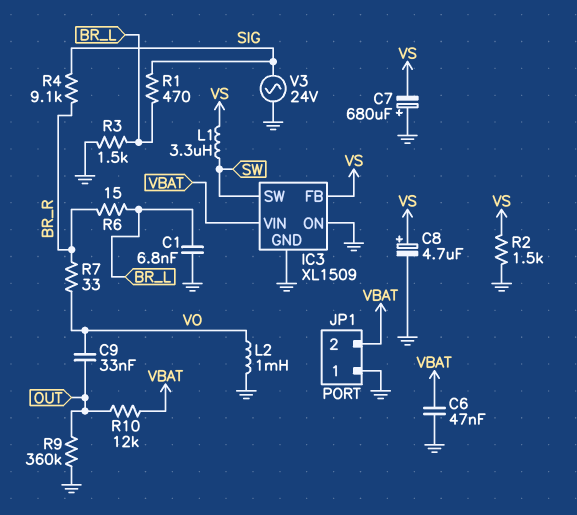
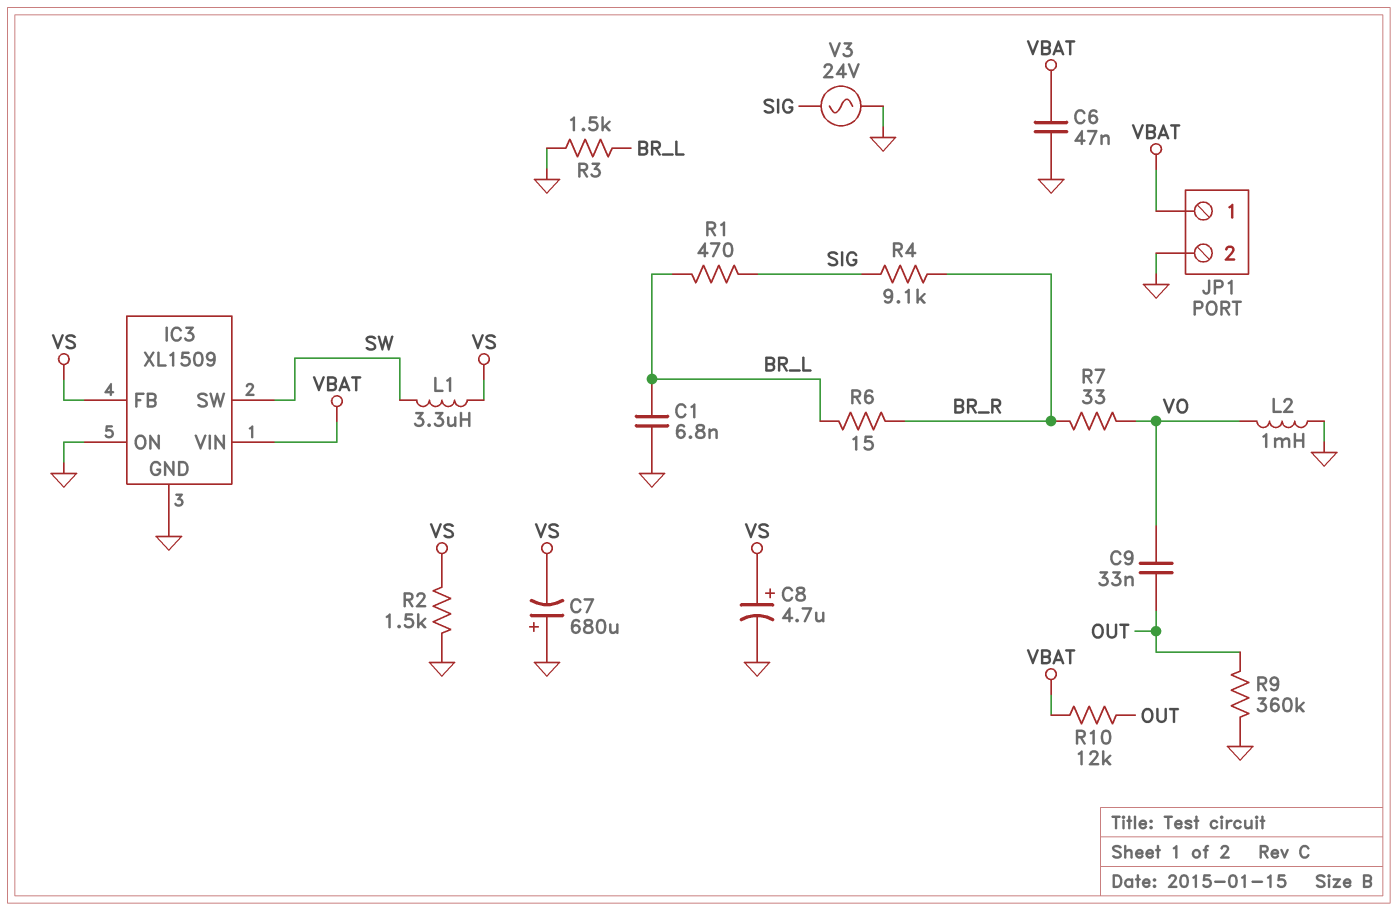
JP1 pin 1: GND -> VBAT
JP1 pin 2: VBAT -> GND

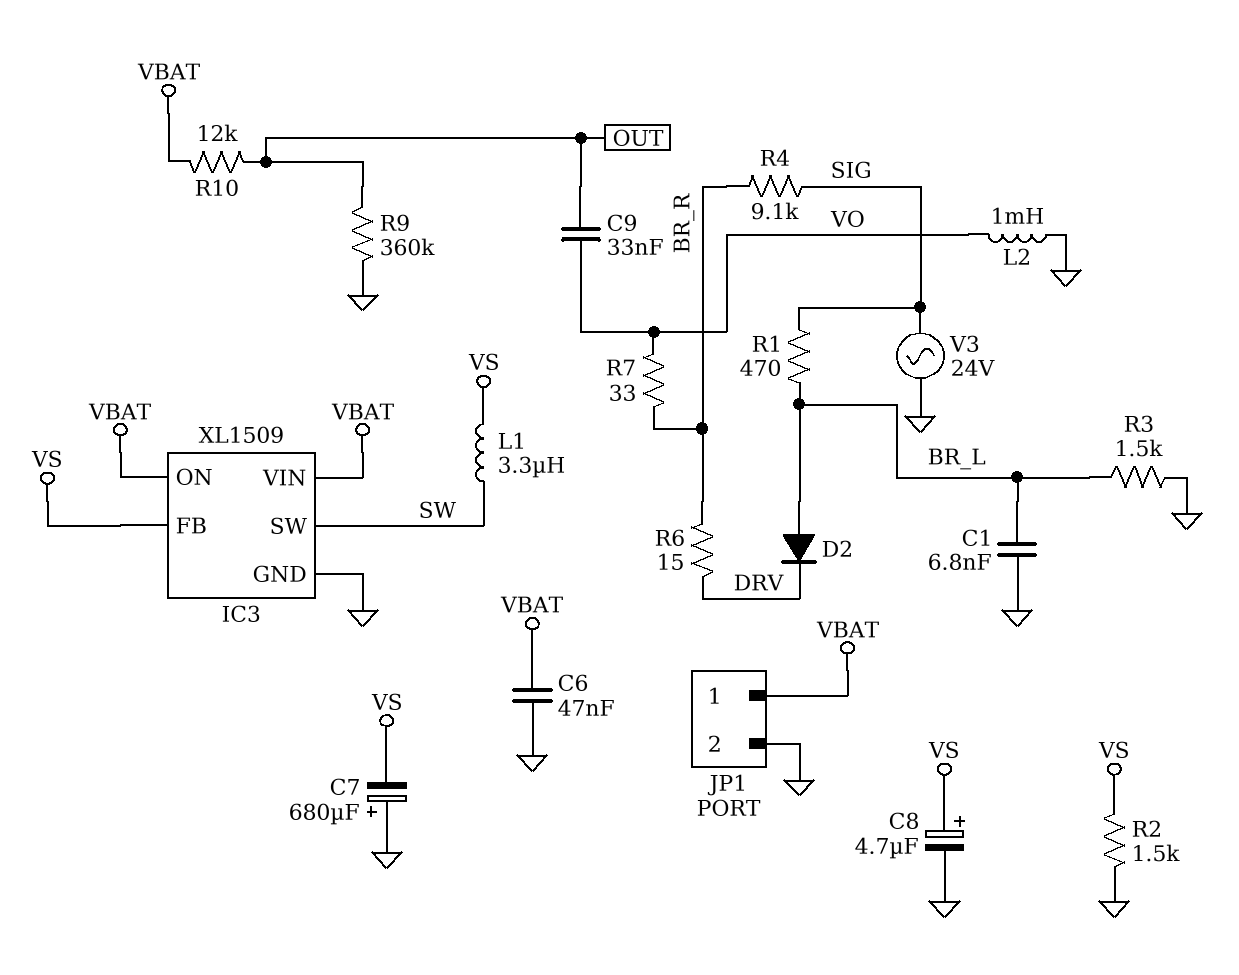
D2: none -> diode (A BR_L, K DRV)
IC3 pin ON: GND -> VBAT
R6: 15 (BR_L, BR_R) -> 15 (BR_R, DRV)

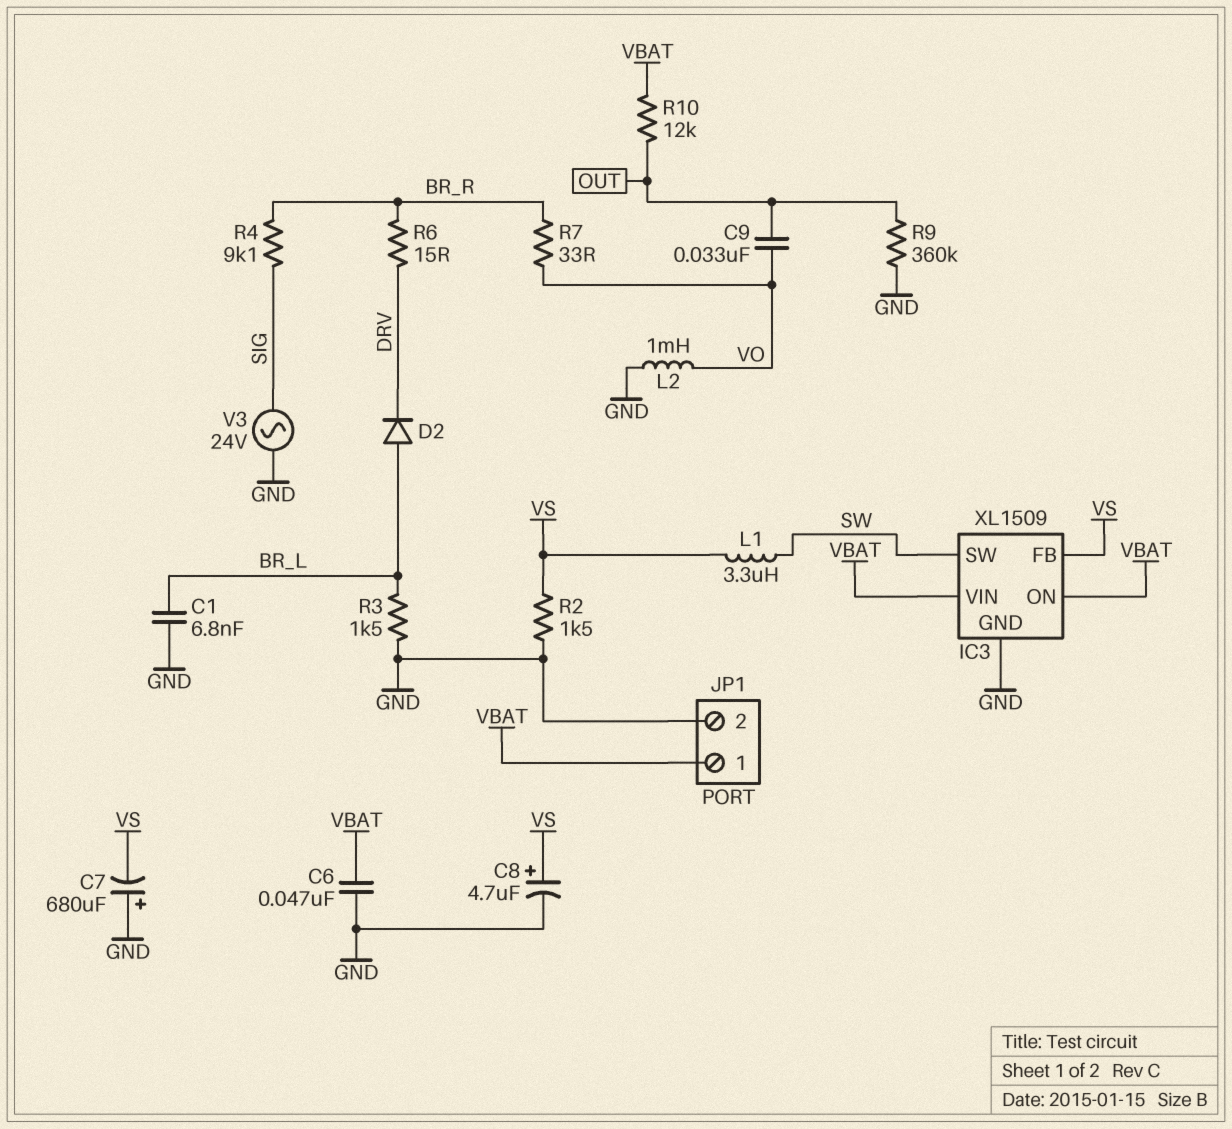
R1: 470 (BR_L, SIG) -> none

